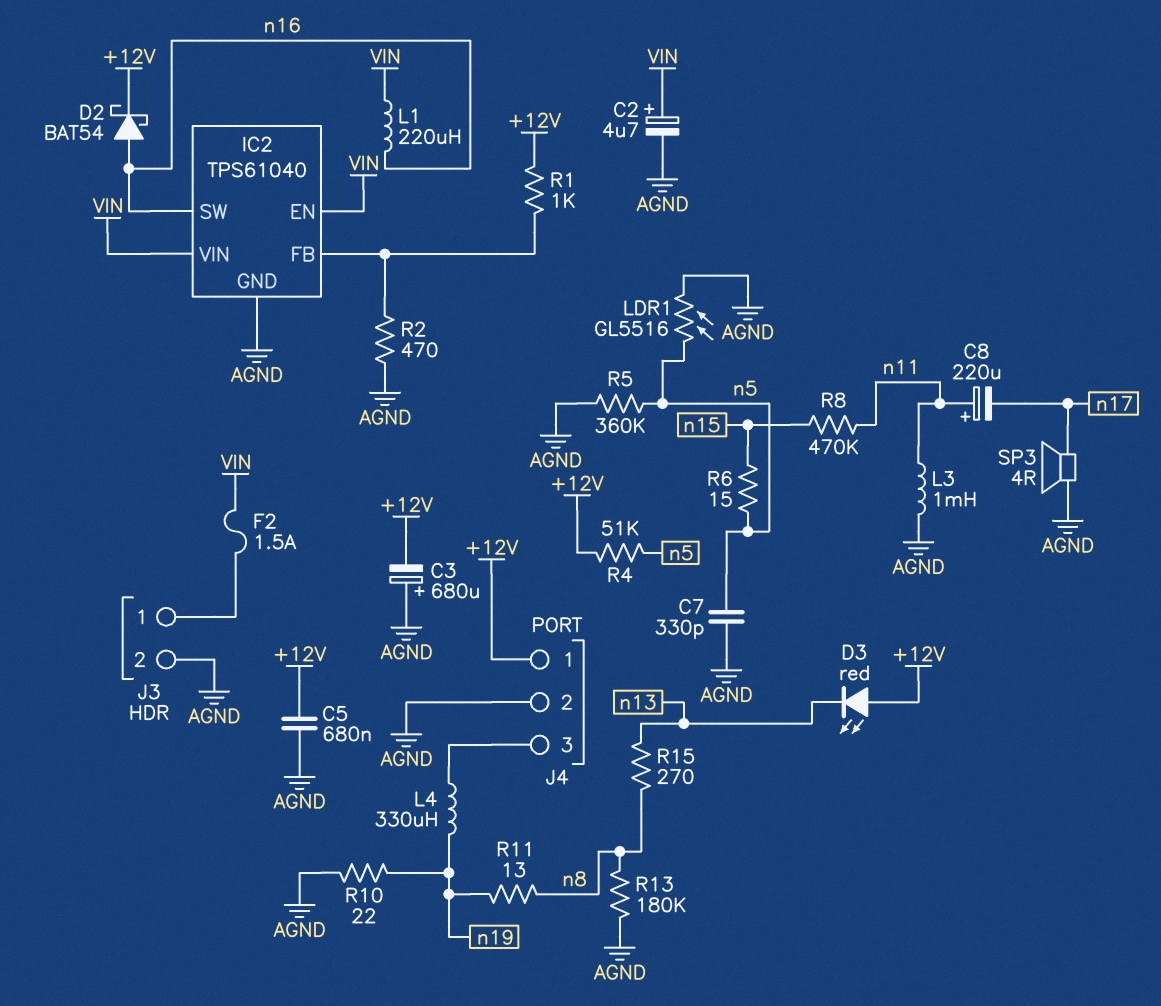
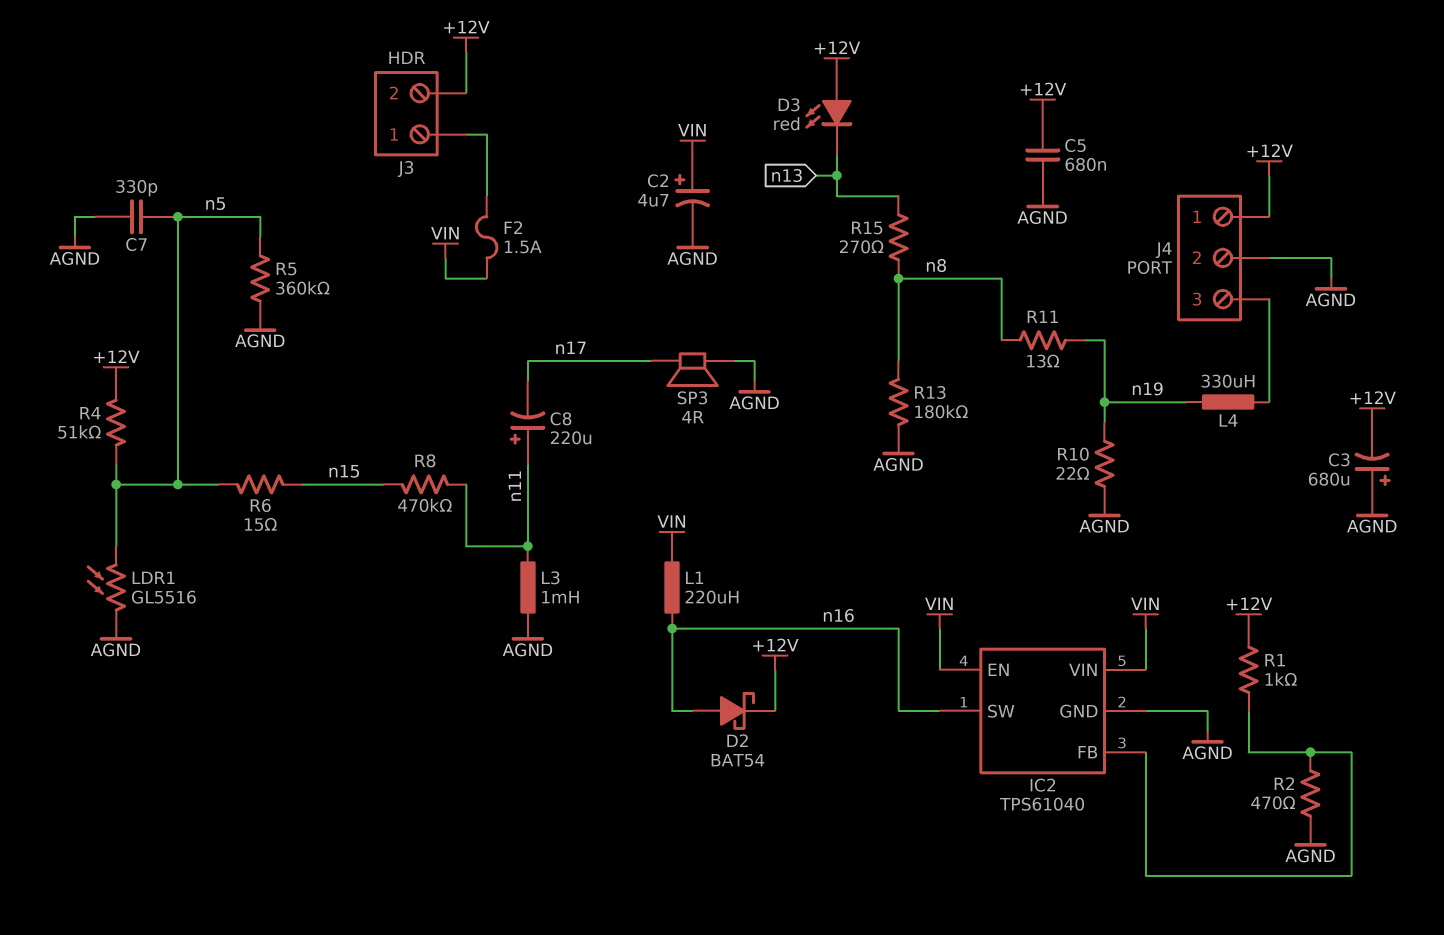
J3 pin 2: AGND -> +12V

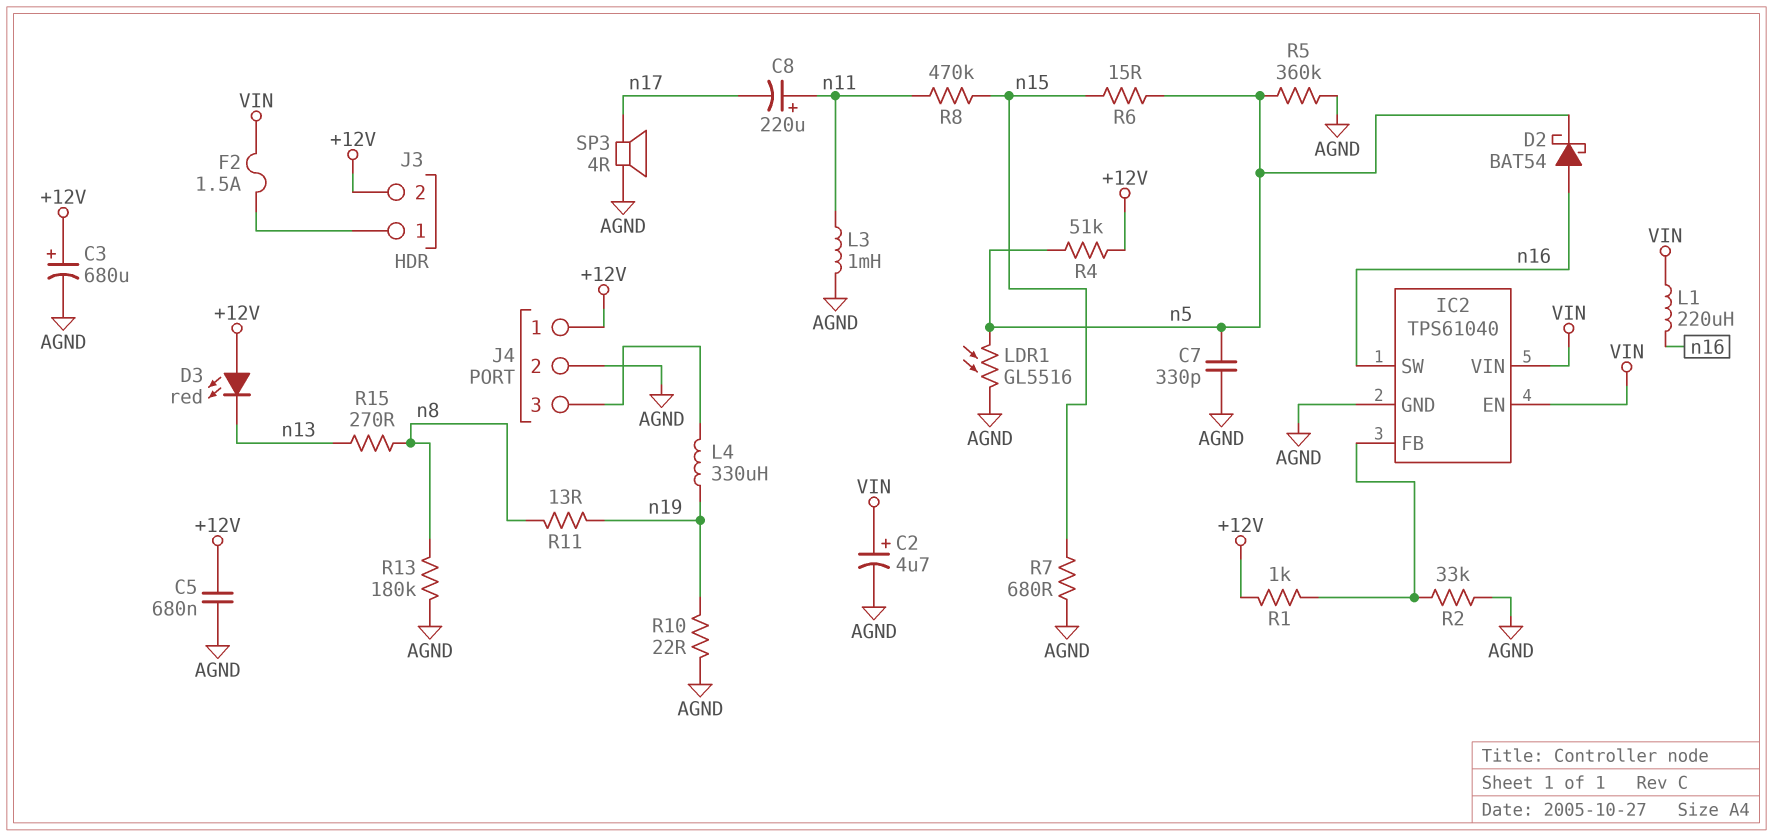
C3: 680uF (plus AGND, minus +12V) -> 680uF (plus +12V, minus AGND)
D2: schottky BAT54 (A n16, K +12V) -> schottky BAT54 (A n16, K n5)
R2: 470 (AGND, IC2/FB) -> 33k (AGND, IC2/FB)
R7: none -> 680 (AGND, n15)

